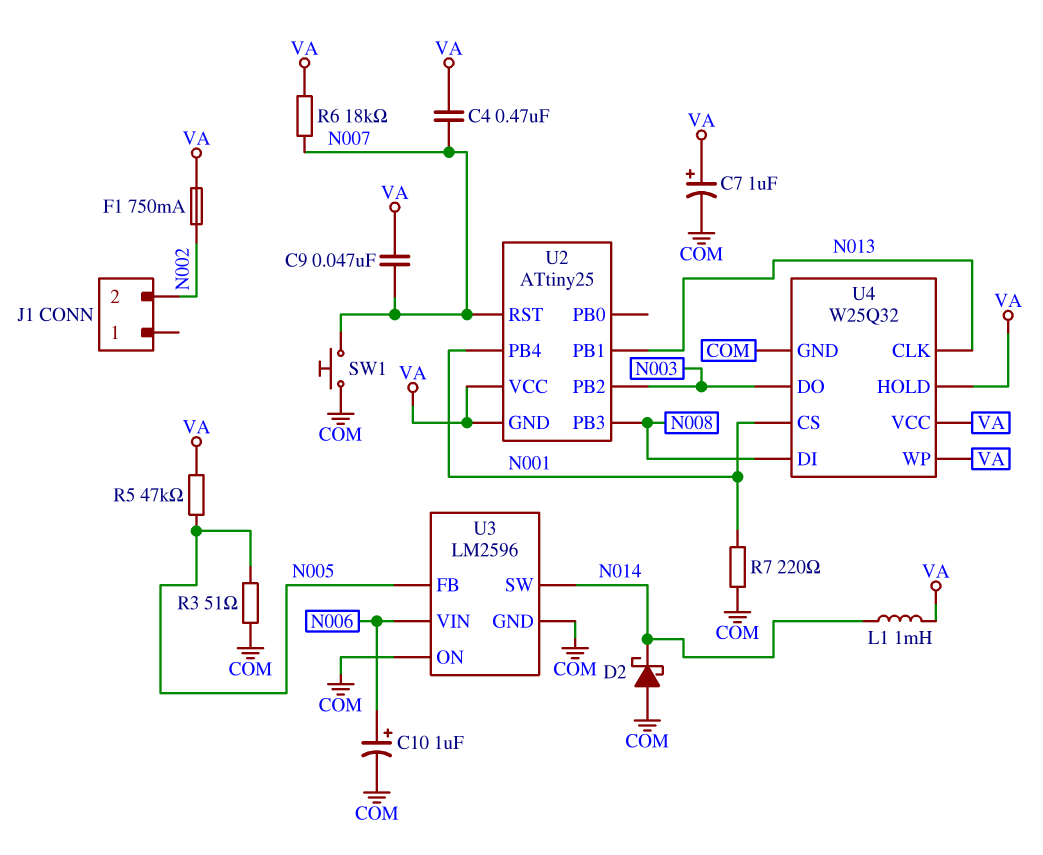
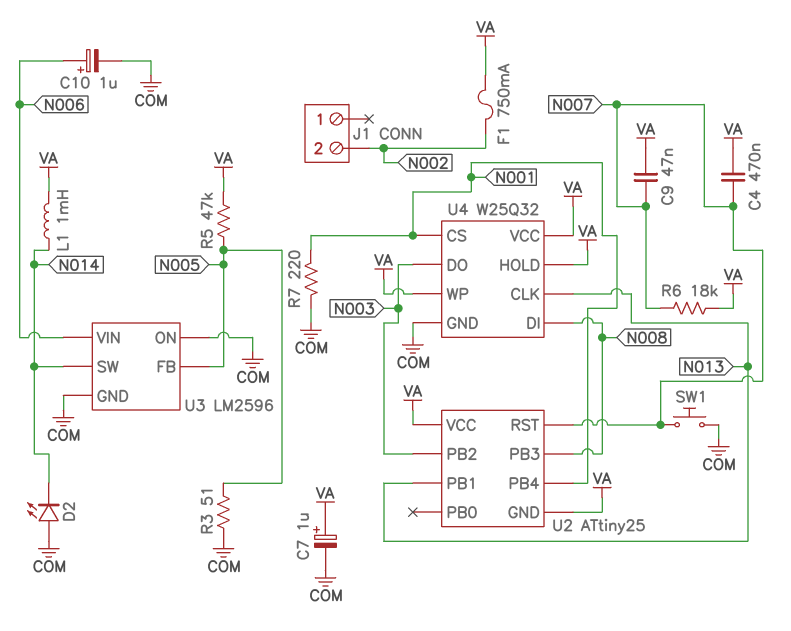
D2: schottky (A COM, K N014) -> LED (A COM, K N014)

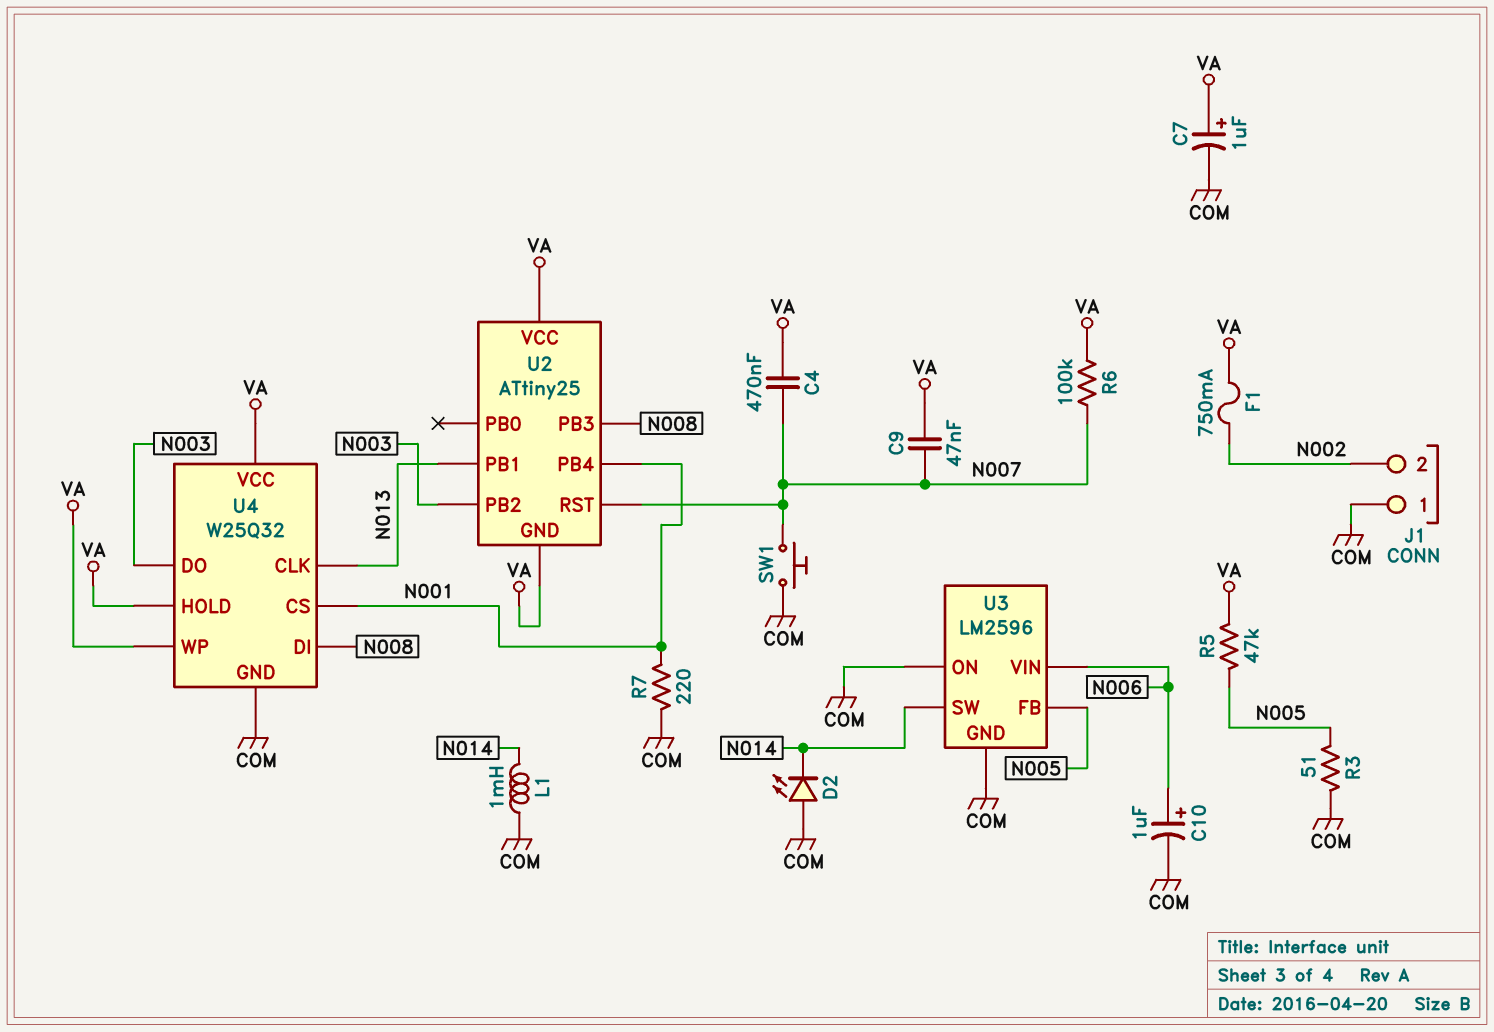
J1 pin 1: none -> COM
L1: 1mH (N014, VA) -> 1mH (COM, N014)
R6: 18k (N007, VA) -> 100k (N007, VA)

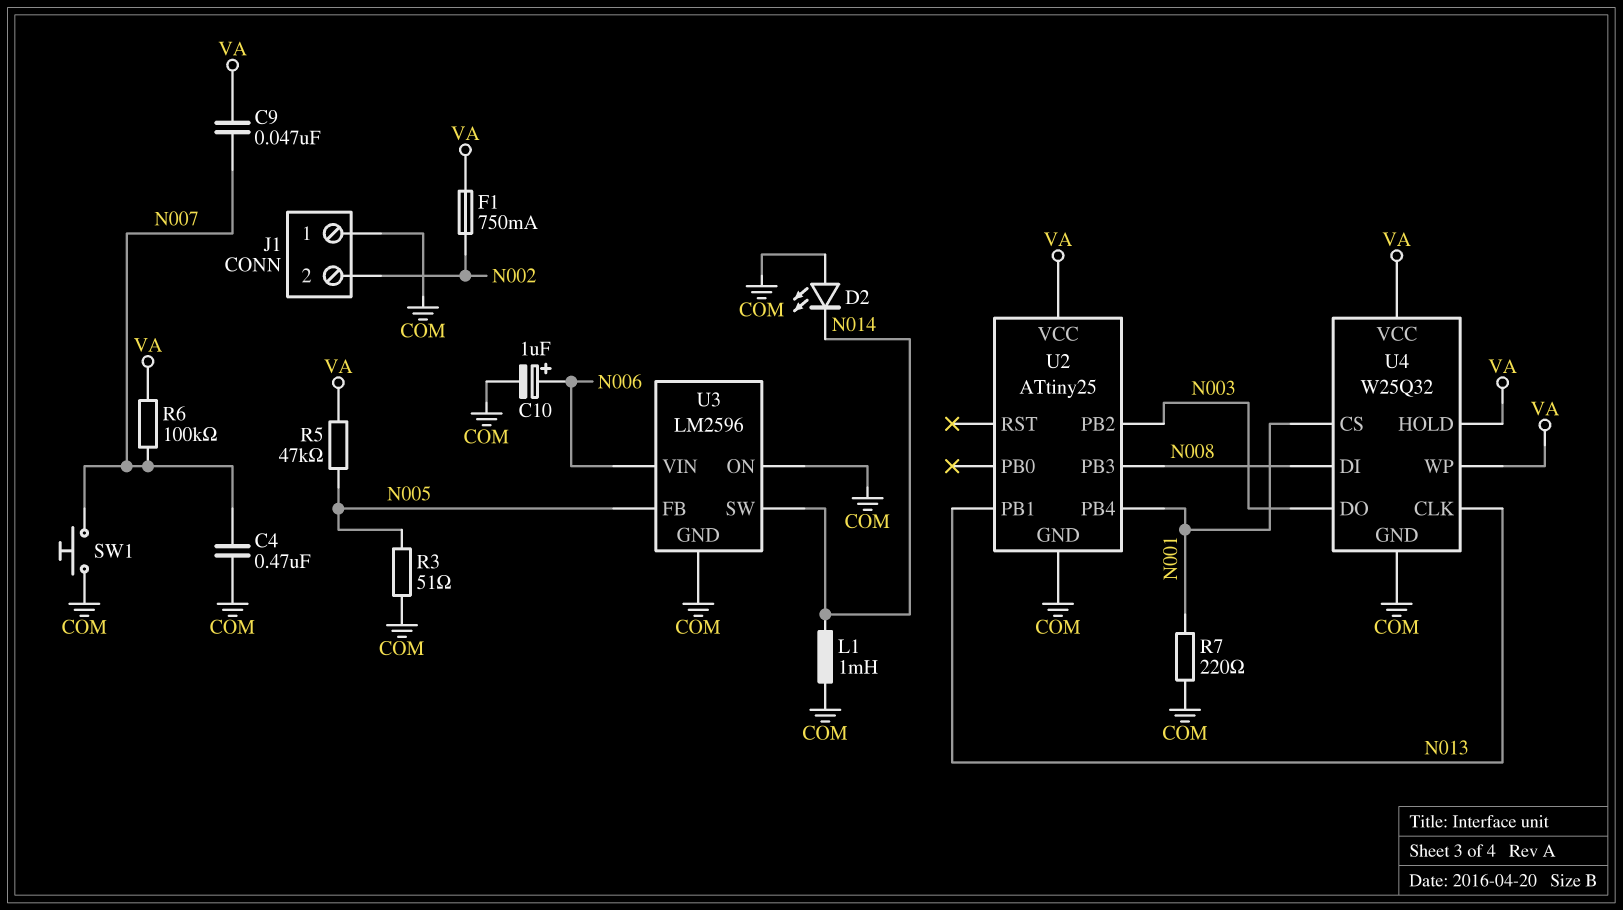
C4: 470nF (N007, VA) -> 470nF (COM, N007)
C7: 1uF (plus VA, minus COM) -> none
U2 pin GND: VA -> COM
U2 pin RST: N007 -> none

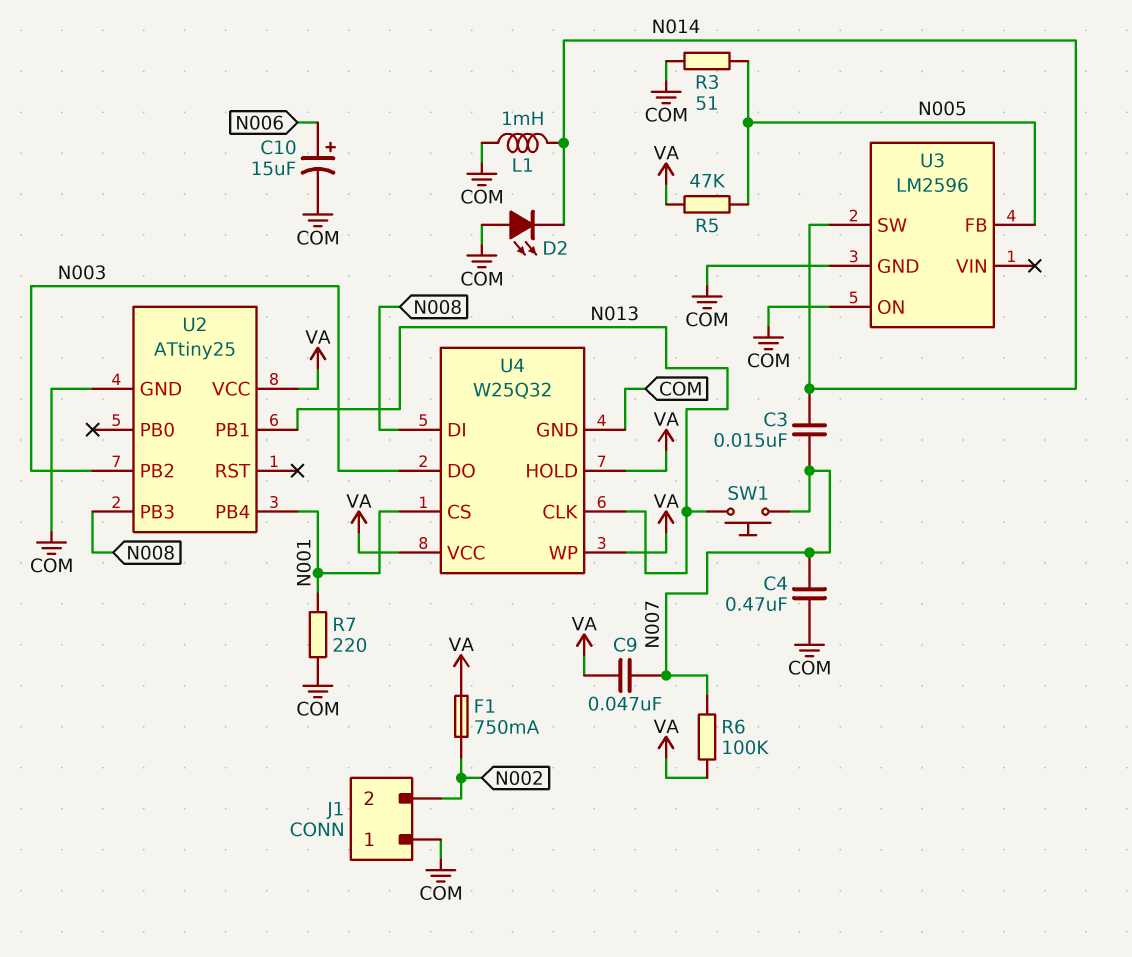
C3: none -> 15nF (N007, N014)
C10: 1uF (plus N006, minus COM) -> 15uF (plus N006, minus COM)
SW1: button (COM, N007) -> button (N007, N013)
U3 pin VIN: N006 -> none

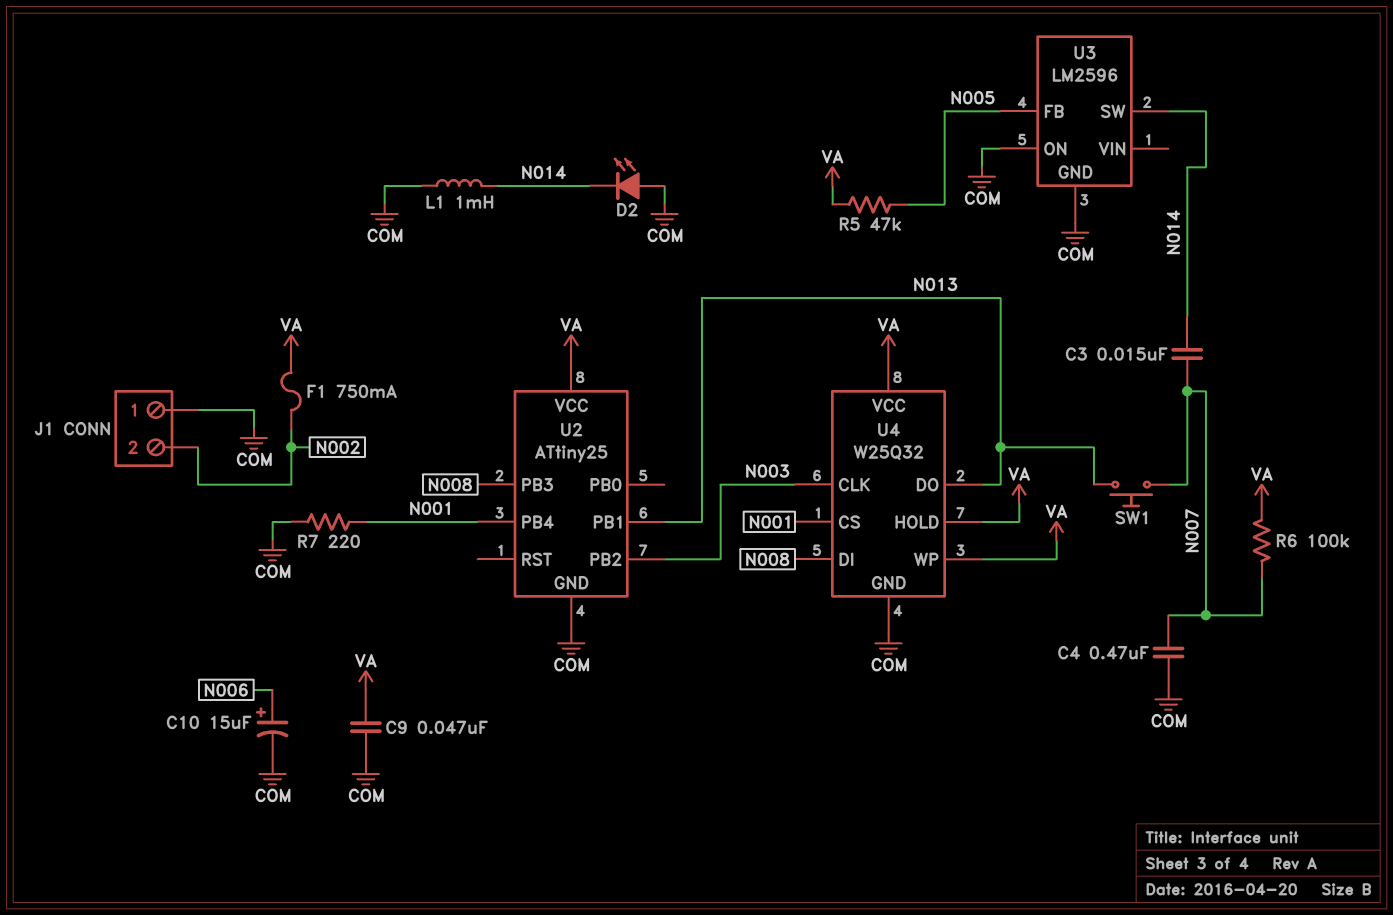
C9: 47nF (N007, VA) -> 47nF (COM, VA)
R3: 51 (COM, N005) -> none
U4 pin CLK: N013 -> N003
U4 pin DO: N003 -> N013

